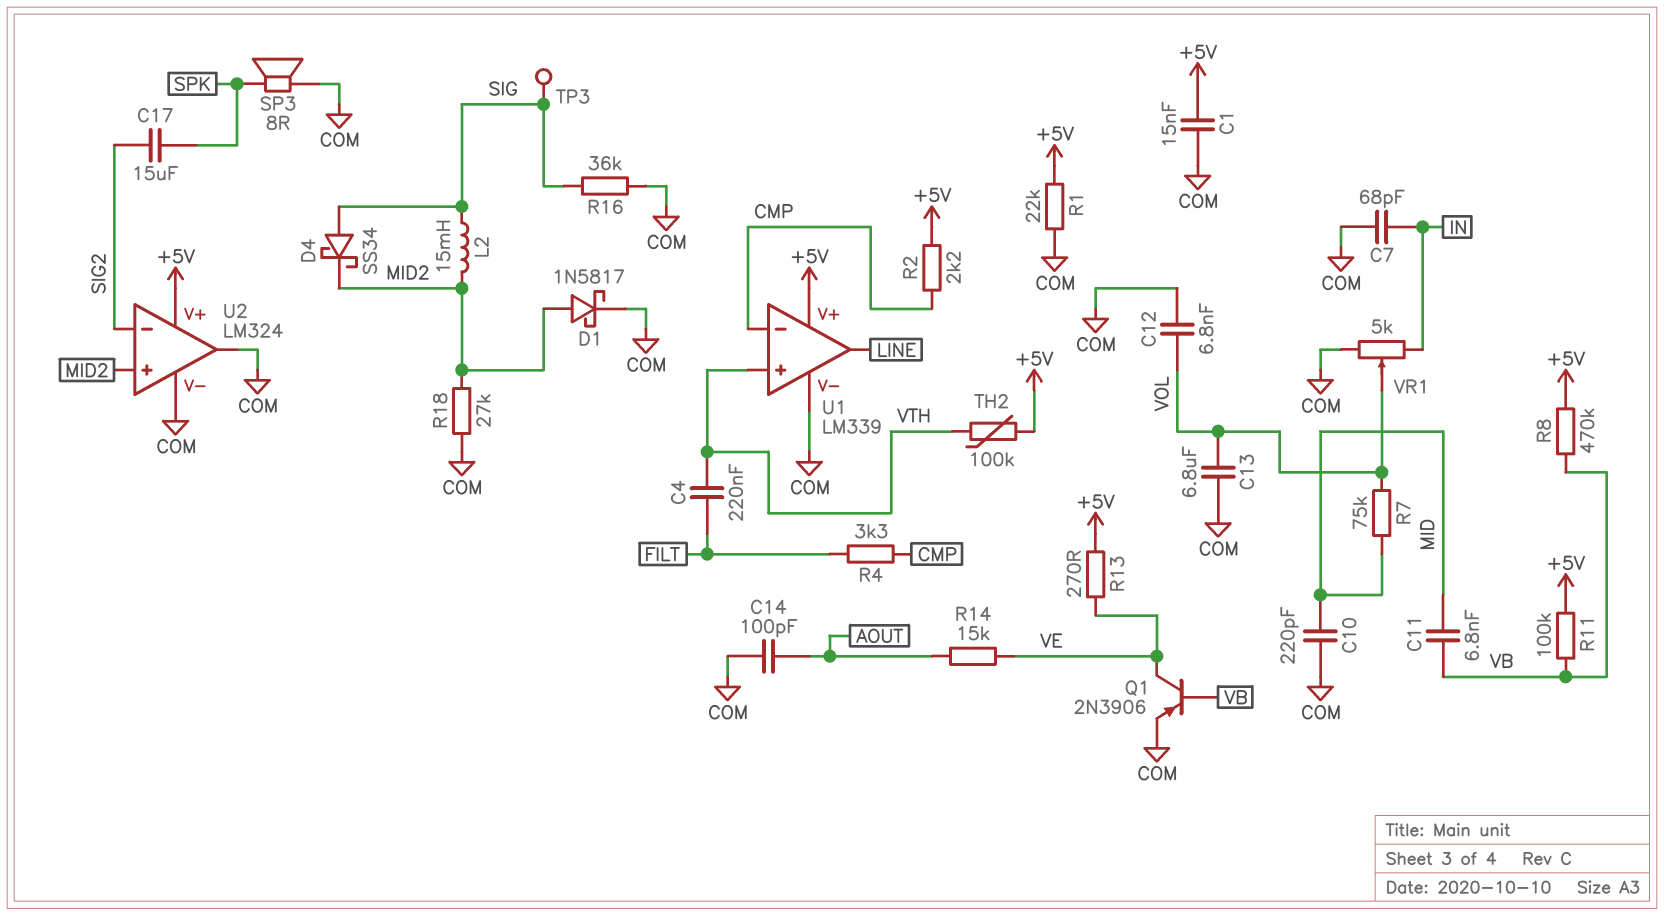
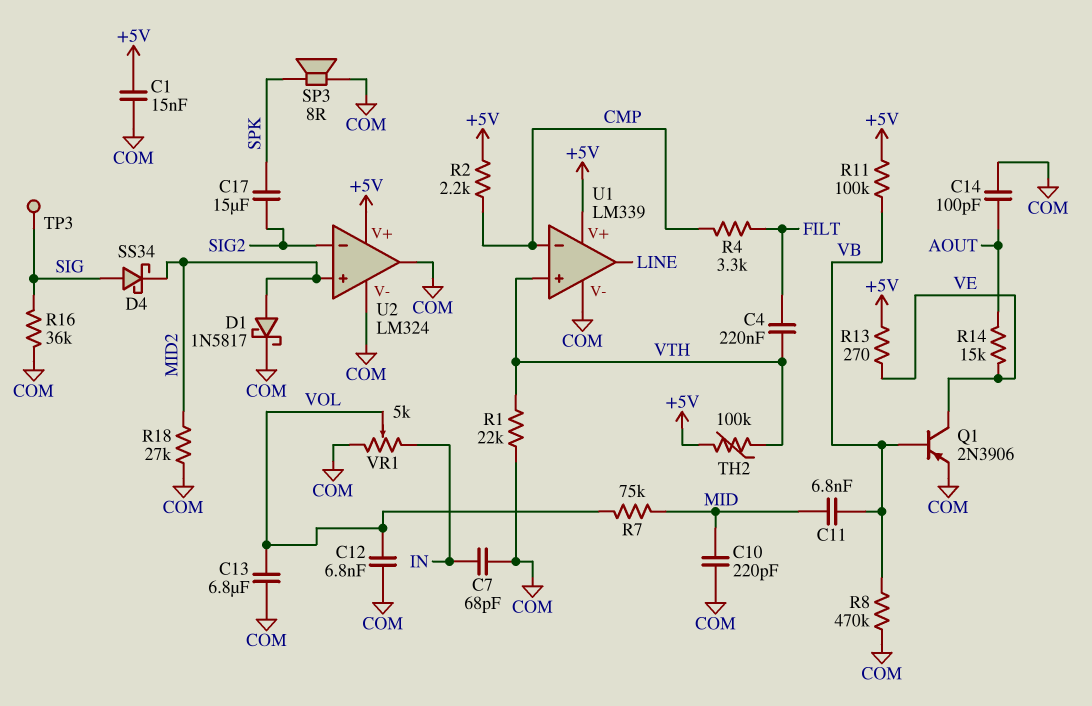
L2: 15mH (MID2, SIG) -> none
R1: 22k (+5V, COM) -> 22k (COM, VTH)
R8: 470k (+5V, VB) -> 470k (COM, VB)

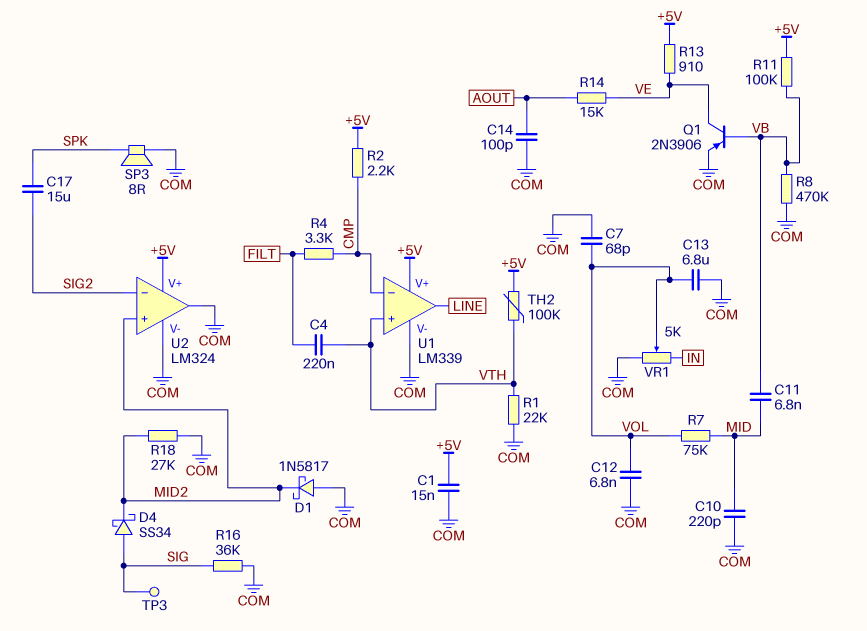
C7: 68pF (COM, IN) -> 68pF (COM, VOL)
D1: schottky 1N5817 (A MID2, K COM) -> schottky 1N5817 (A COM, K MID2)
R13: 270 (+5V, VE) -> 910 (+5V, VE)

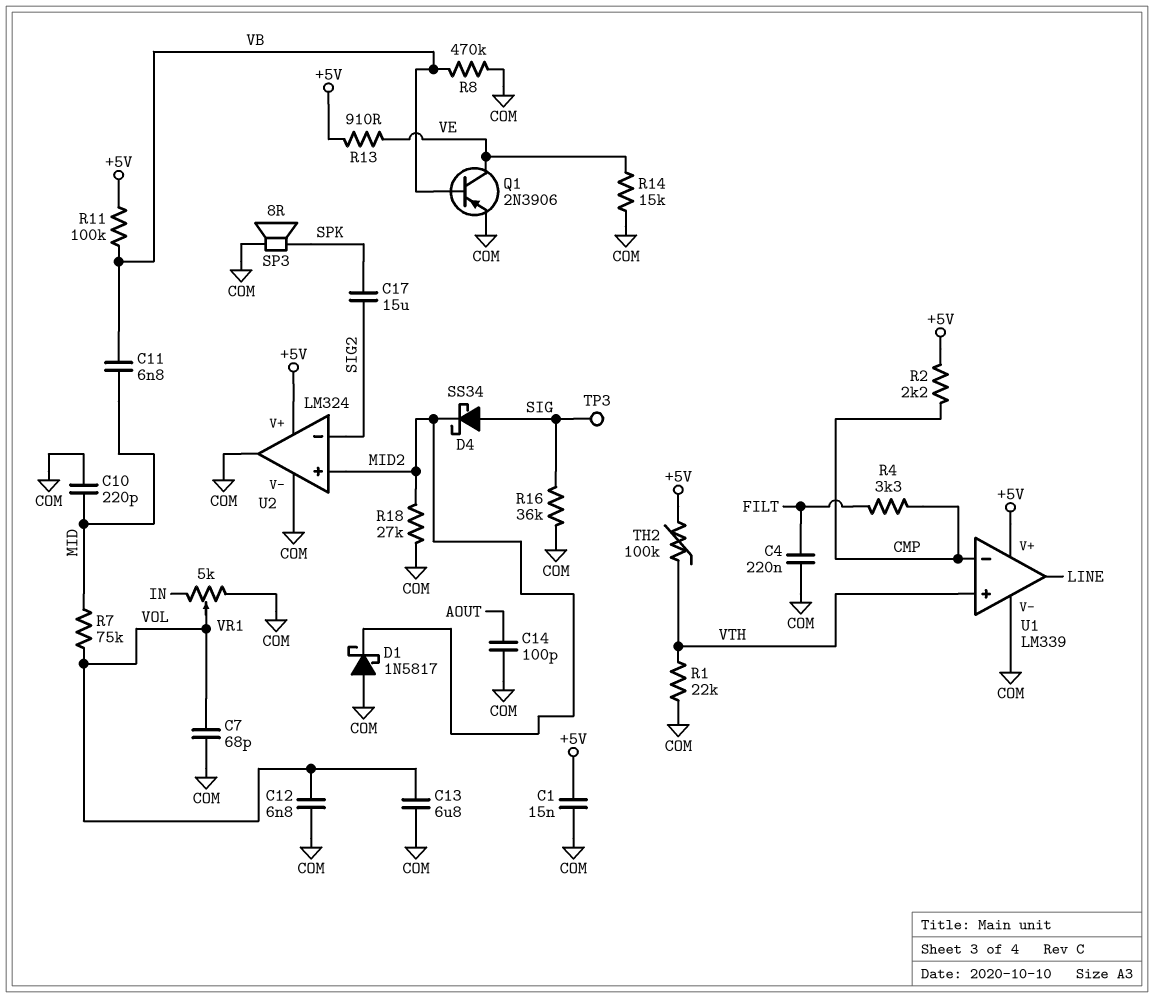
C4: 220nF (FILT, VTH) -> 220nF (COM, FILT)
R14: 15k (AOUT, VE) -> 15k (COM, VE)

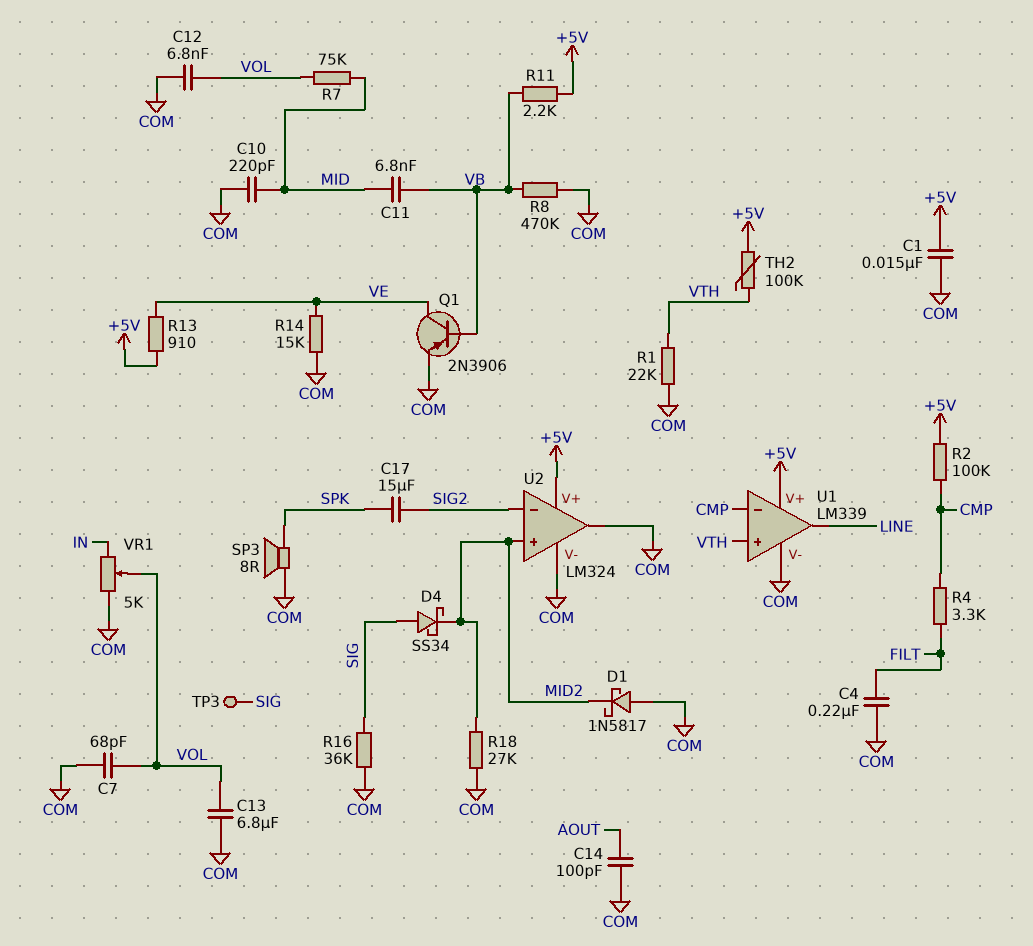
R2: 2.2k (+5V, CMP) -> 100k (+5V, CMP)
R11: 100k (+5V, VB) -> 2.2k (+5V, VB)

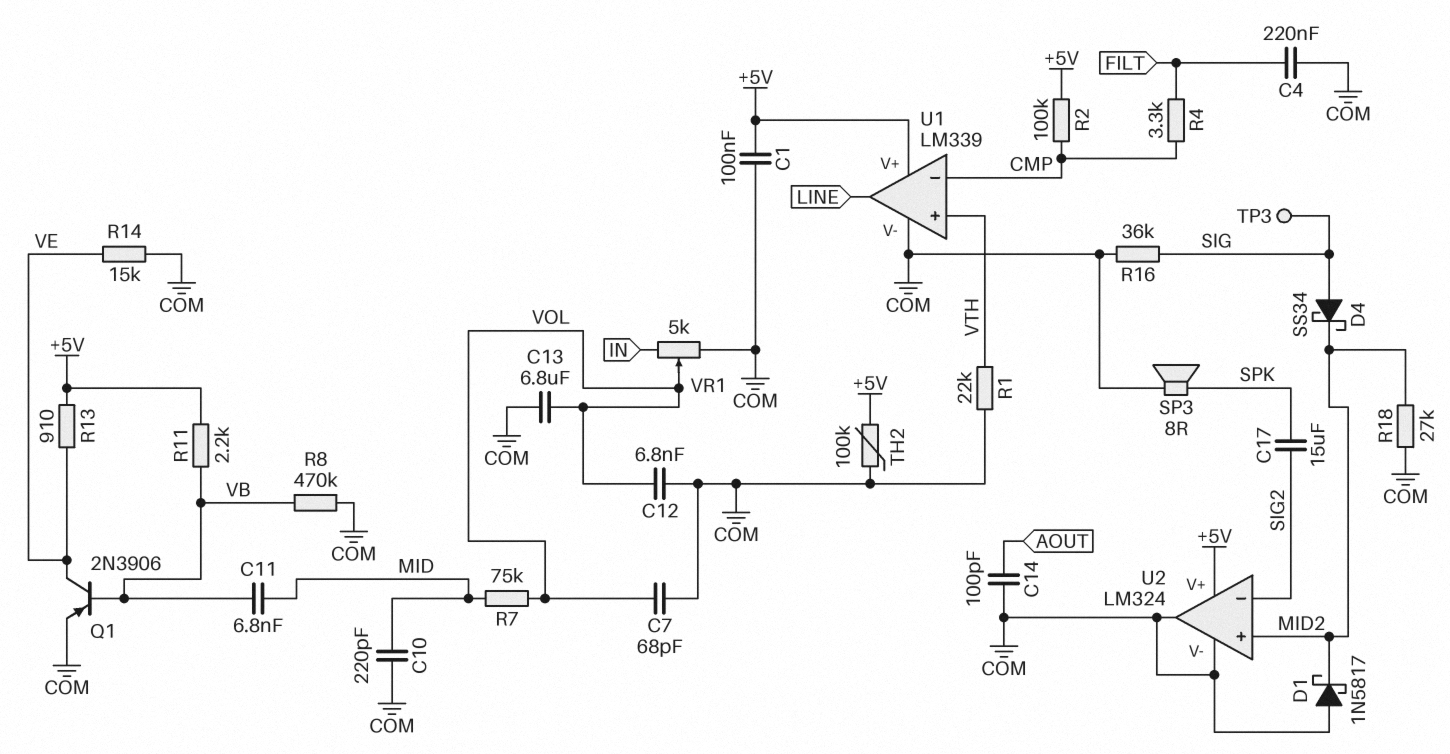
C1: 15nF (+5V, COM) -> 100nF (+5V, COM)
TH2: 100k (+5V, VTH) -> 100k (+5V, COM)

